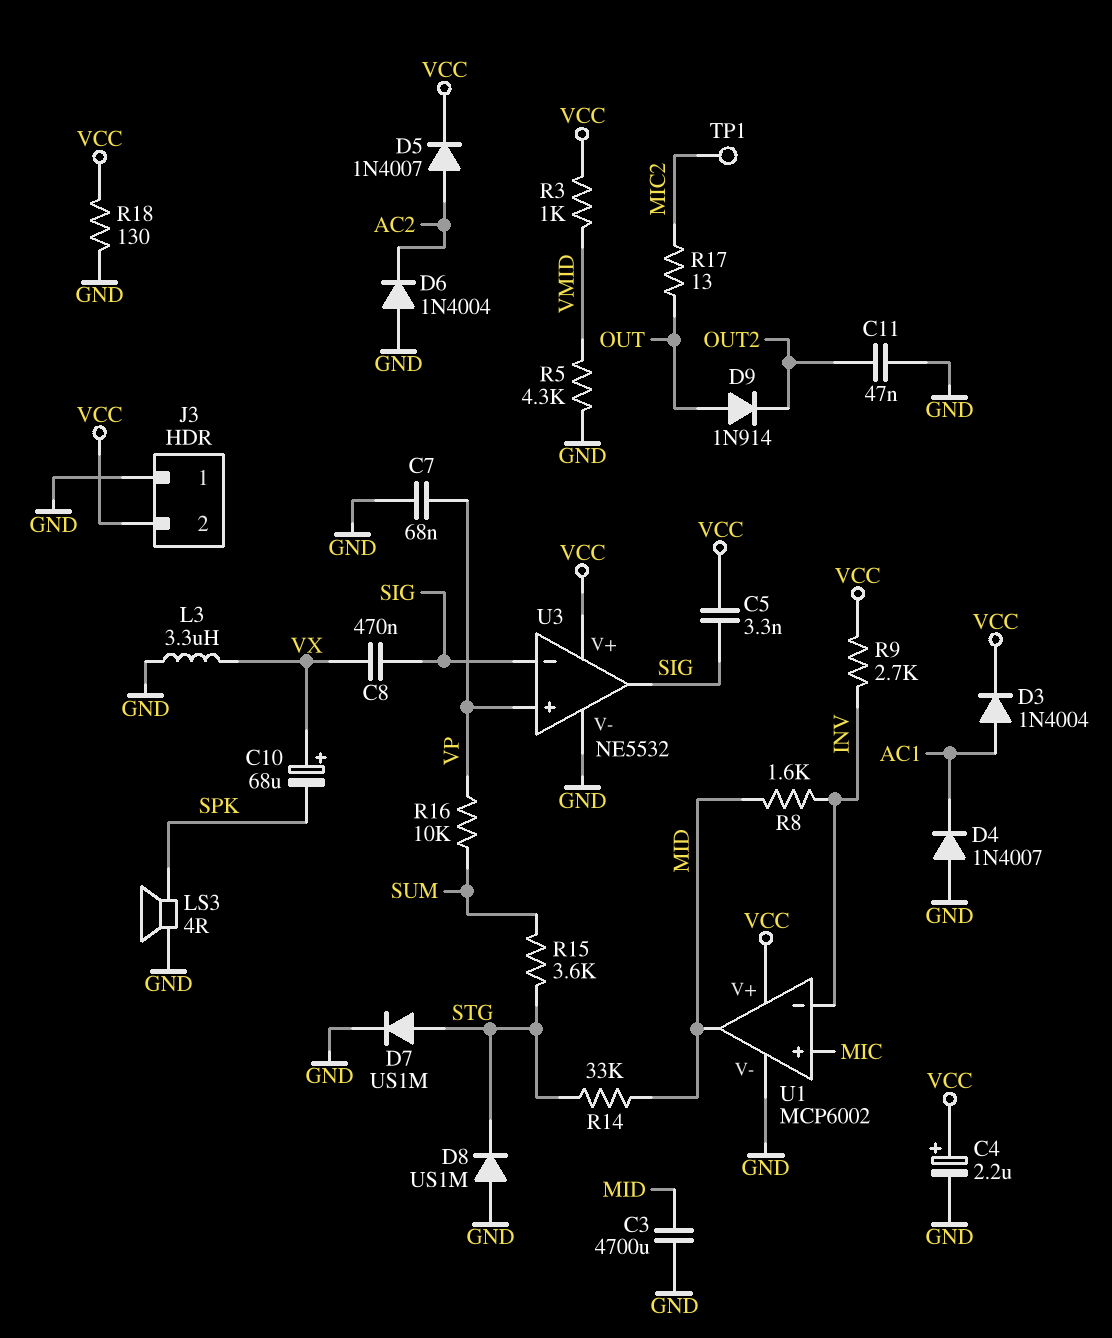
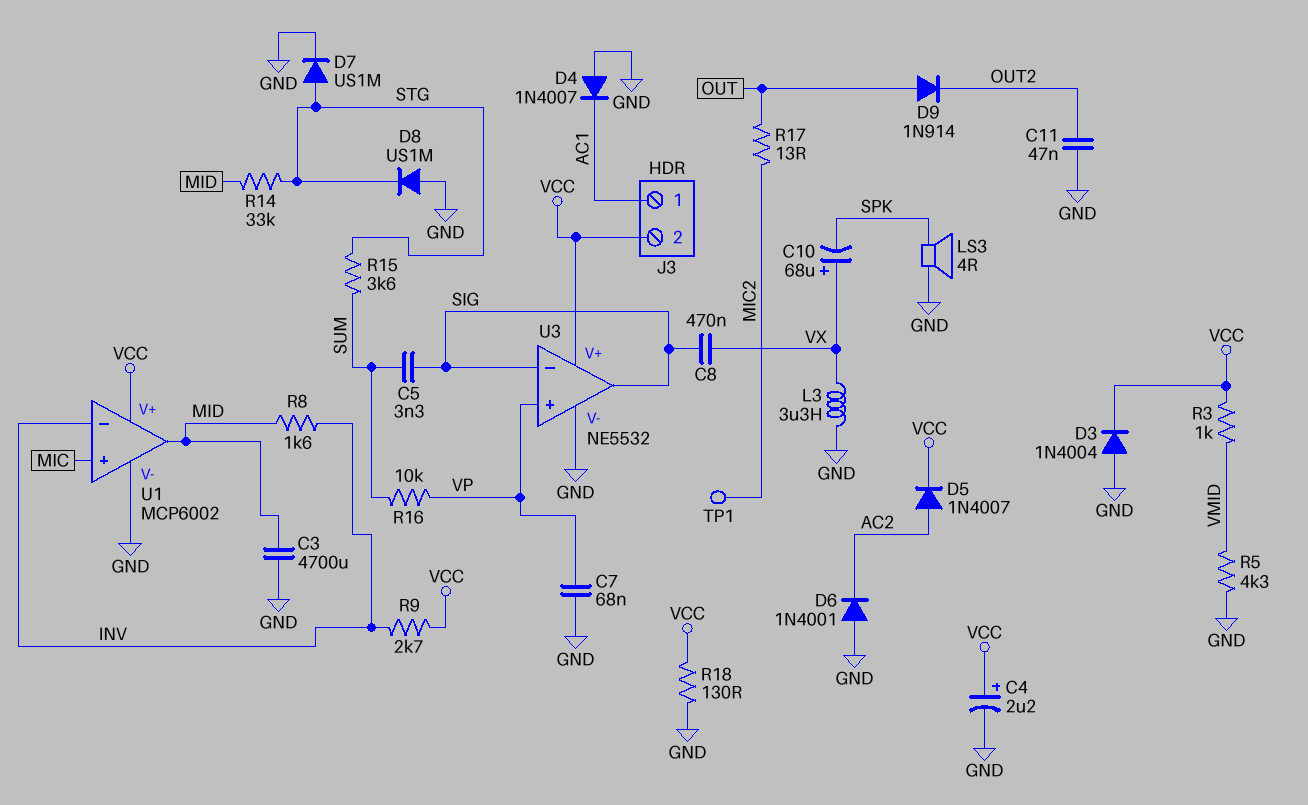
C5: 3.3nF (SIG, VCC) -> 3.3nF (SIG, SUM)
D3: diode 1N4004 (A AC1, K VCC) -> diode 1N4004 (A GND, K VCC)
D6: diode 1N4004 (A GND, K AC2) -> diode 1N4001 (A GND, K AC2)
J3 pin 1: GND -> AC1

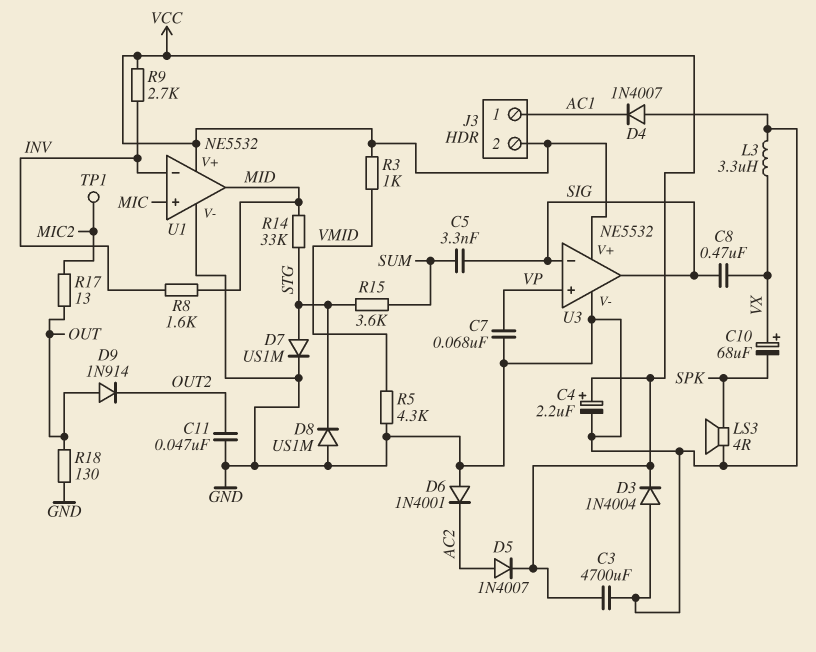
C3: 4700uF (GND, MID) -> 4700uF (GND, VCC)
R16: 10k (SUM, VP) -> none
R18: 130 (GND, VCC) -> 130 (GND, OUT)
U1: MCP6002 -> NE5532

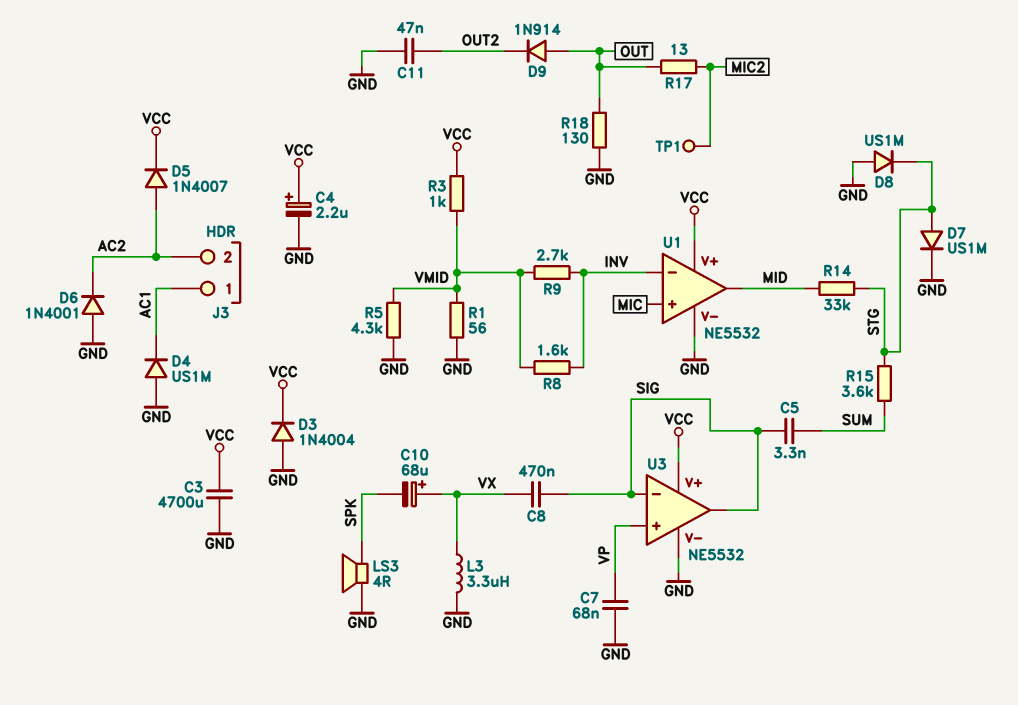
D4: diode 1N4007 (A GND, K AC1) -> diode US1M (A GND, K AC1)
J3 pin 2: VCC -> AC2
R1: none -> 56 (GND, VMID)
R8: 1.6k (INV, MID) -> 1.6k (INV, VMID)
R9: 2.7k (INV, VCC) -> 2.7k (INV, VMID)

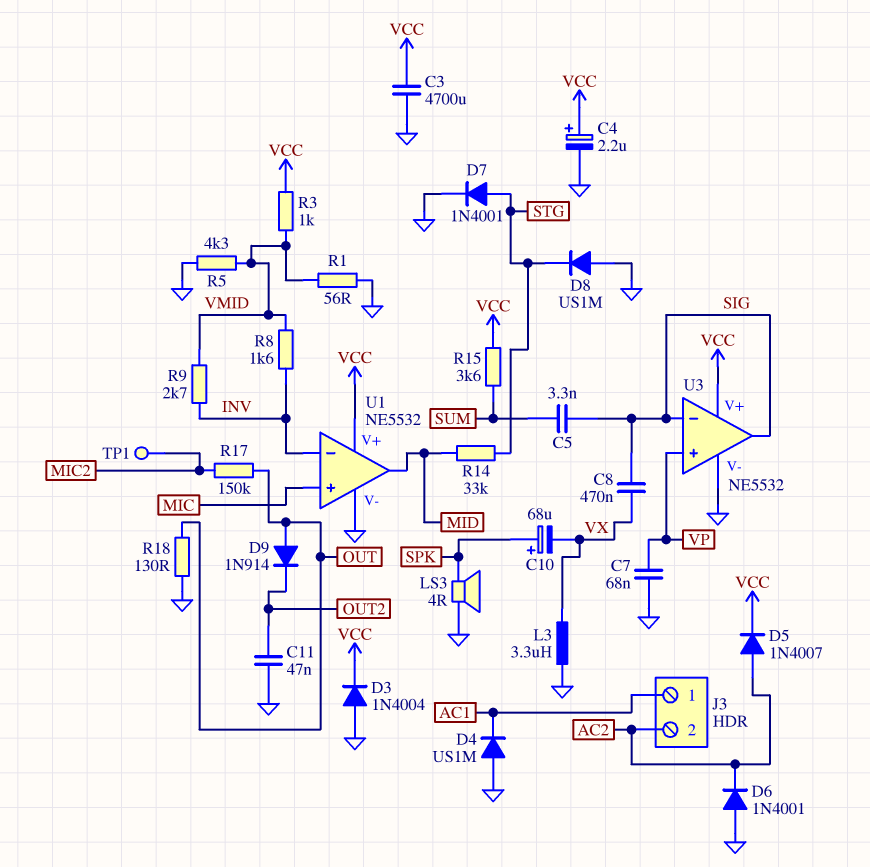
C10: 68uF (plus VX, minus SPK) -> 68uF (plus SPK, minus VX)
D7: diode US1M (A STG, K GND) -> diode 1N4001 (A STG, K GND)
R15: 3.6k (STG, SUM) -> 3.6k (SUM, VCC)
R17: 13 (MIC2, OUT) -> 150k (MIC2, OUT)

